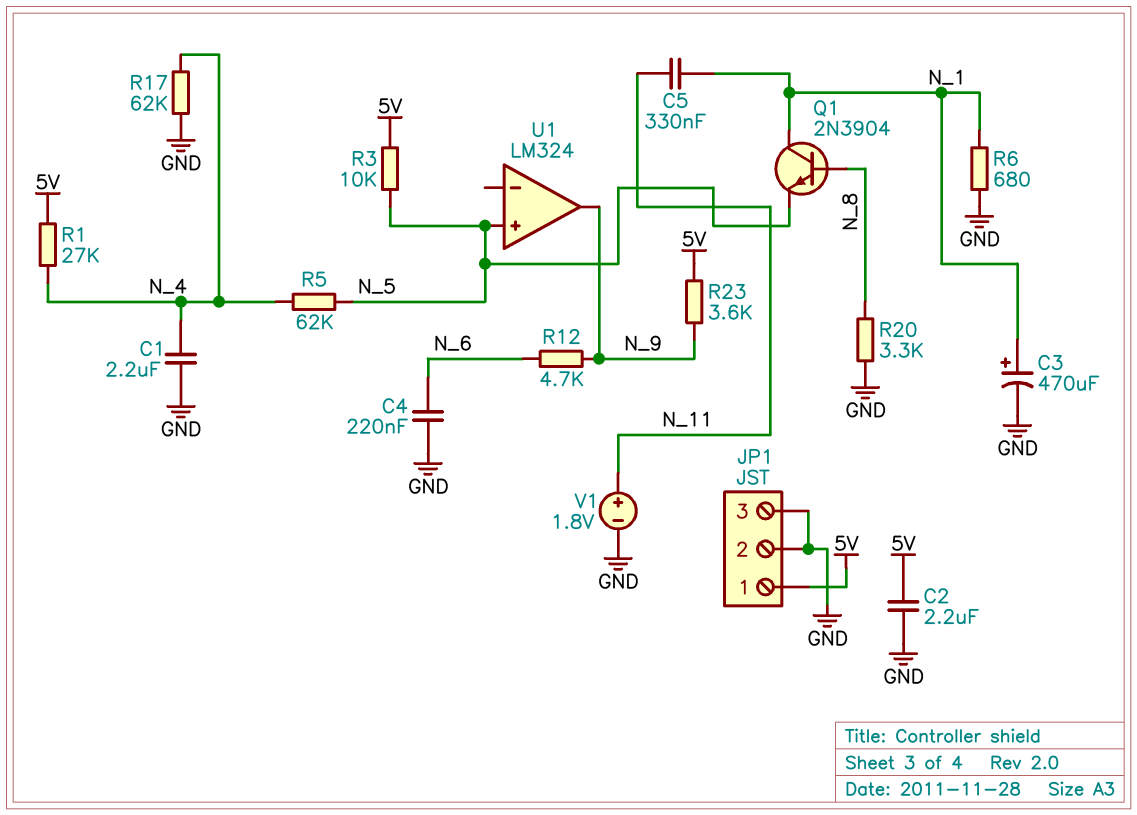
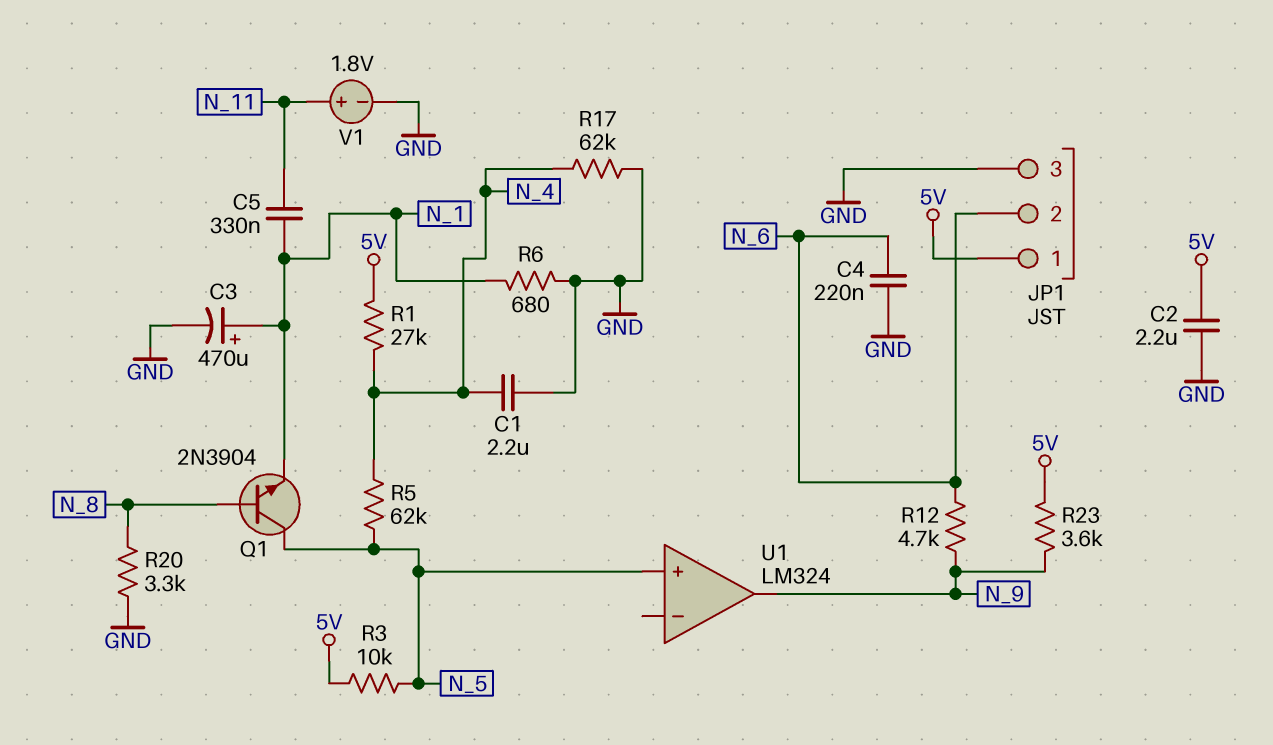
JP1 pin 2: GND -> N_6
Q1: NPN 2N3904 (B N_8, C N_1, E N_5) -> NPN 2N3904 (B N_8, C N_5, E N_1)

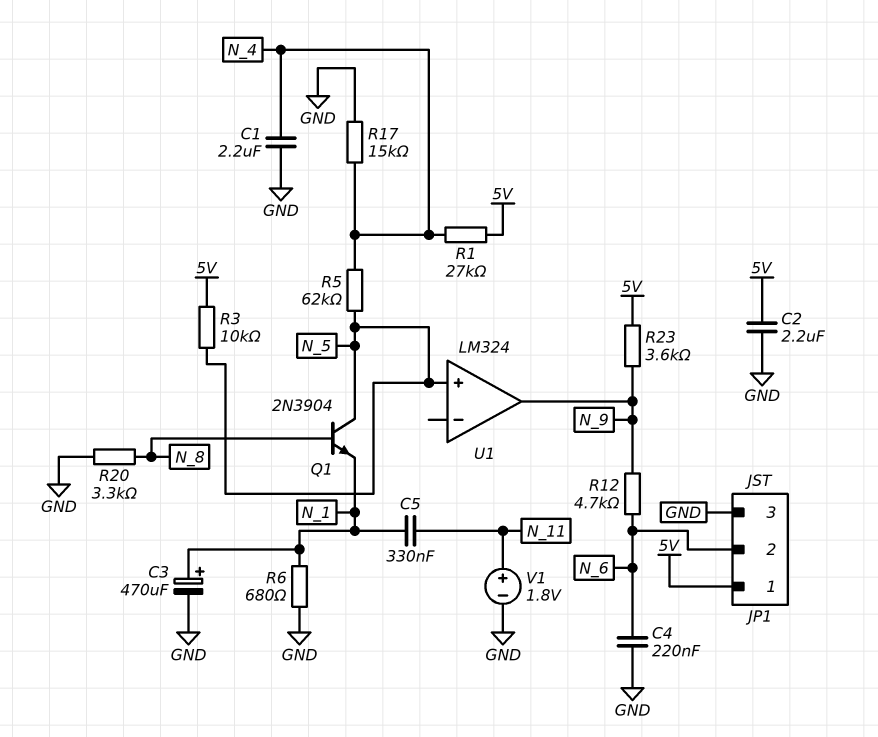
R17: 62k (GND, N_4) -> 15k (GND, N_4)

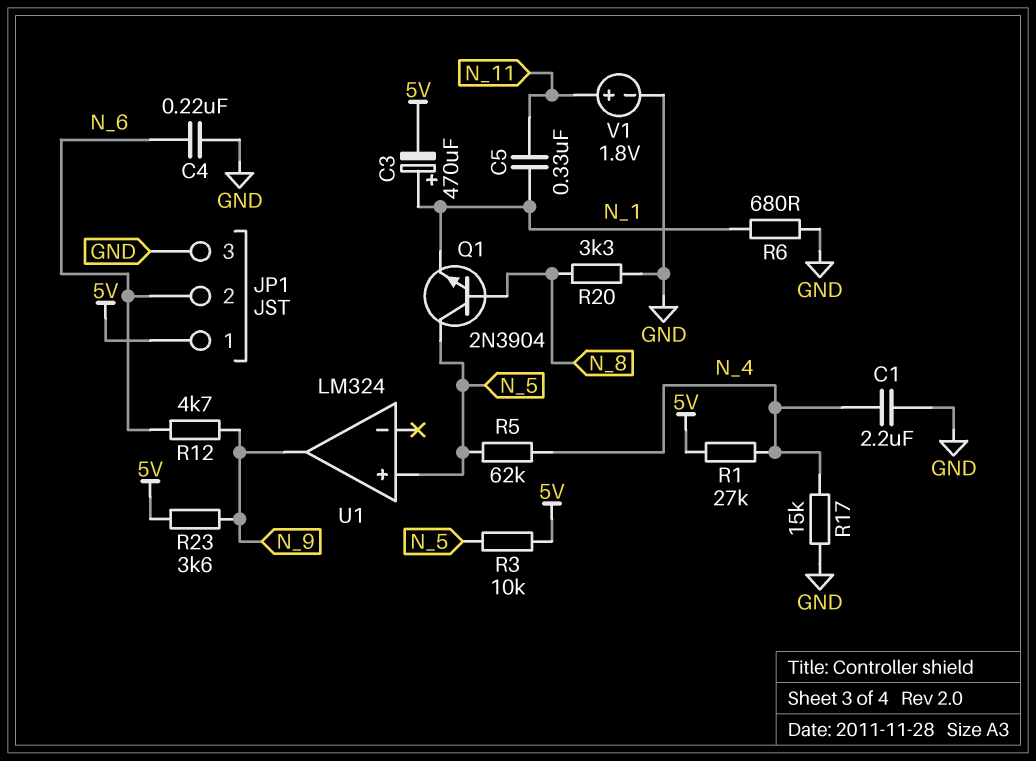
C2: 2.2uF (5V, GND) -> none
C3: 470uF (plus N_1, minus GND) -> 470uF (plus N_1, minus 5V)

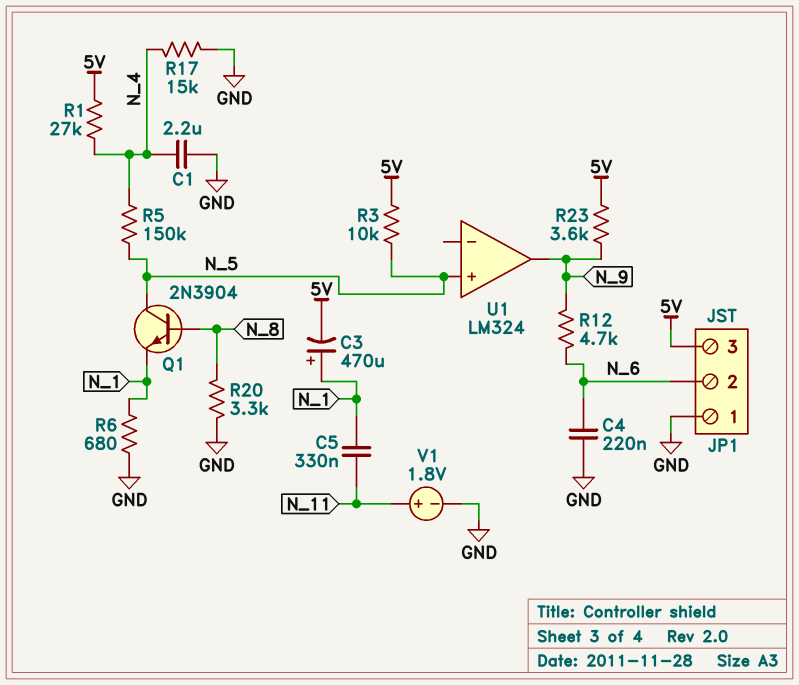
JP1 pin 1: 5V -> GND
JP1 pin 3: GND -> 5V
R5: 62k (N_4, N_5) -> 150k (N_4, N_5)

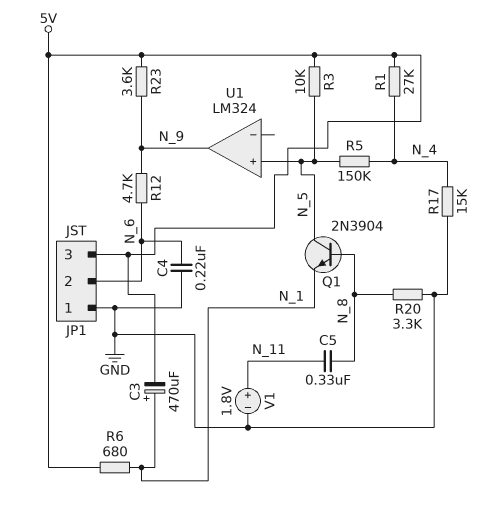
C1: 2.2uF (GND, N_4) -> none
C5: 330nF (N_1, N_11) -> 330nF (N_8, N_11)
R6: 680 (GND, N_1) -> 680 (5V, N_1)

